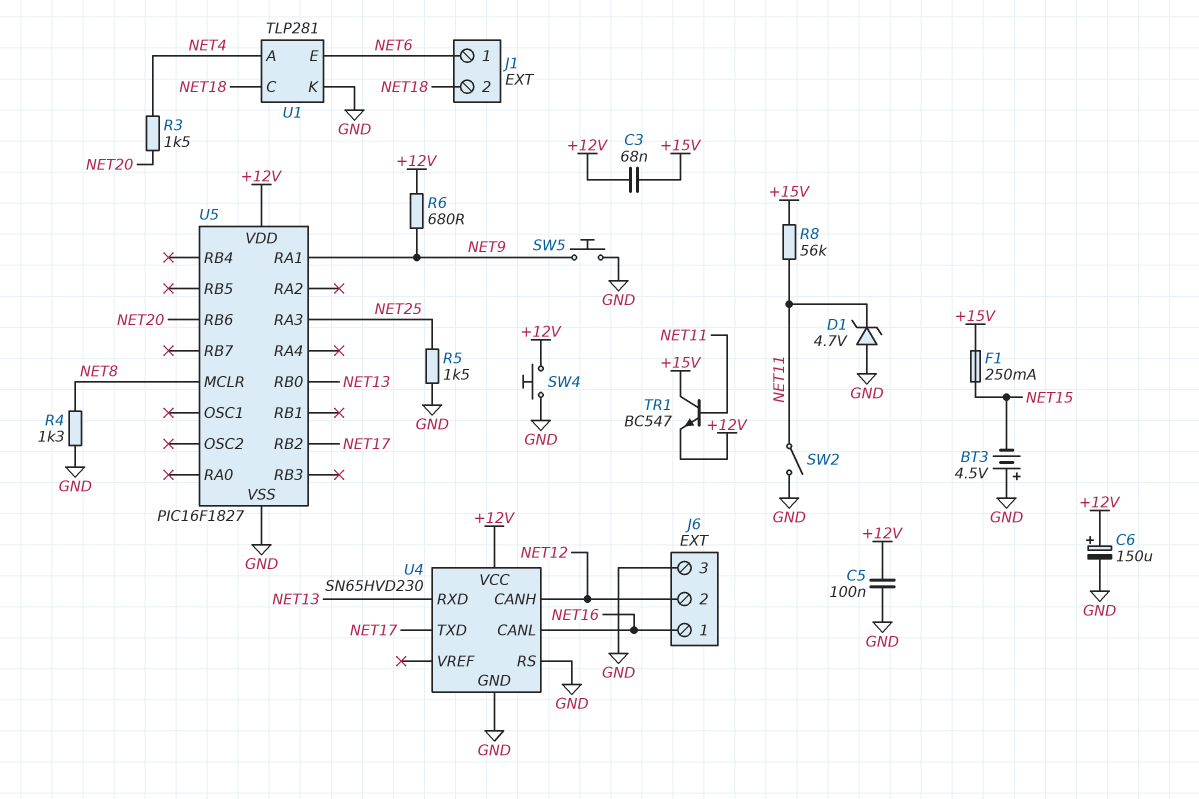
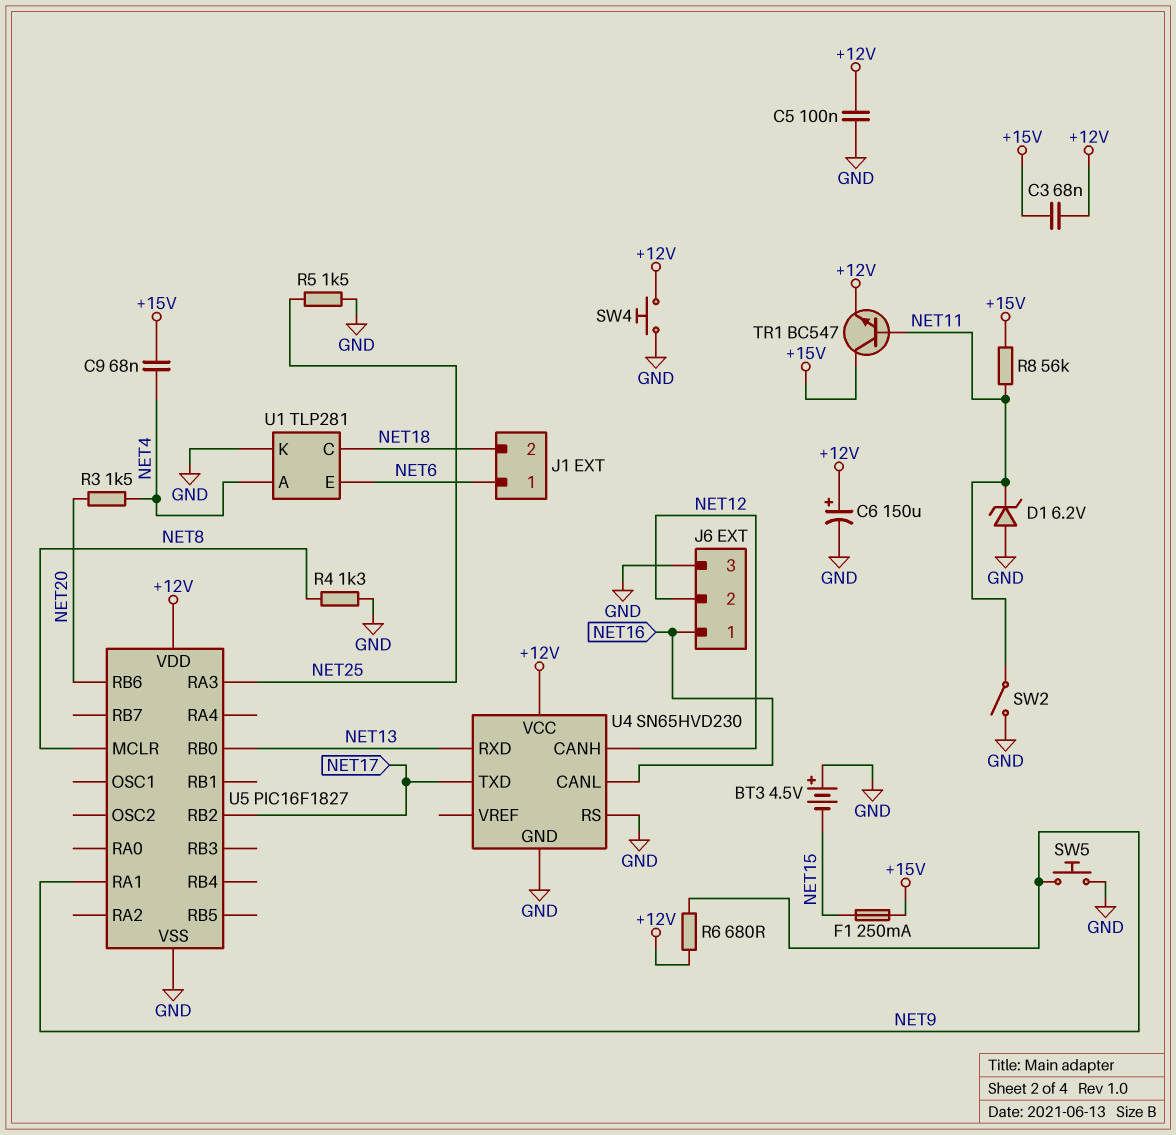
C9: none -> 68nF (+15V, NET4)
D1: zener 4.7V (A GND, K NET11) -> zener 6.2V (A GND, K NET11)

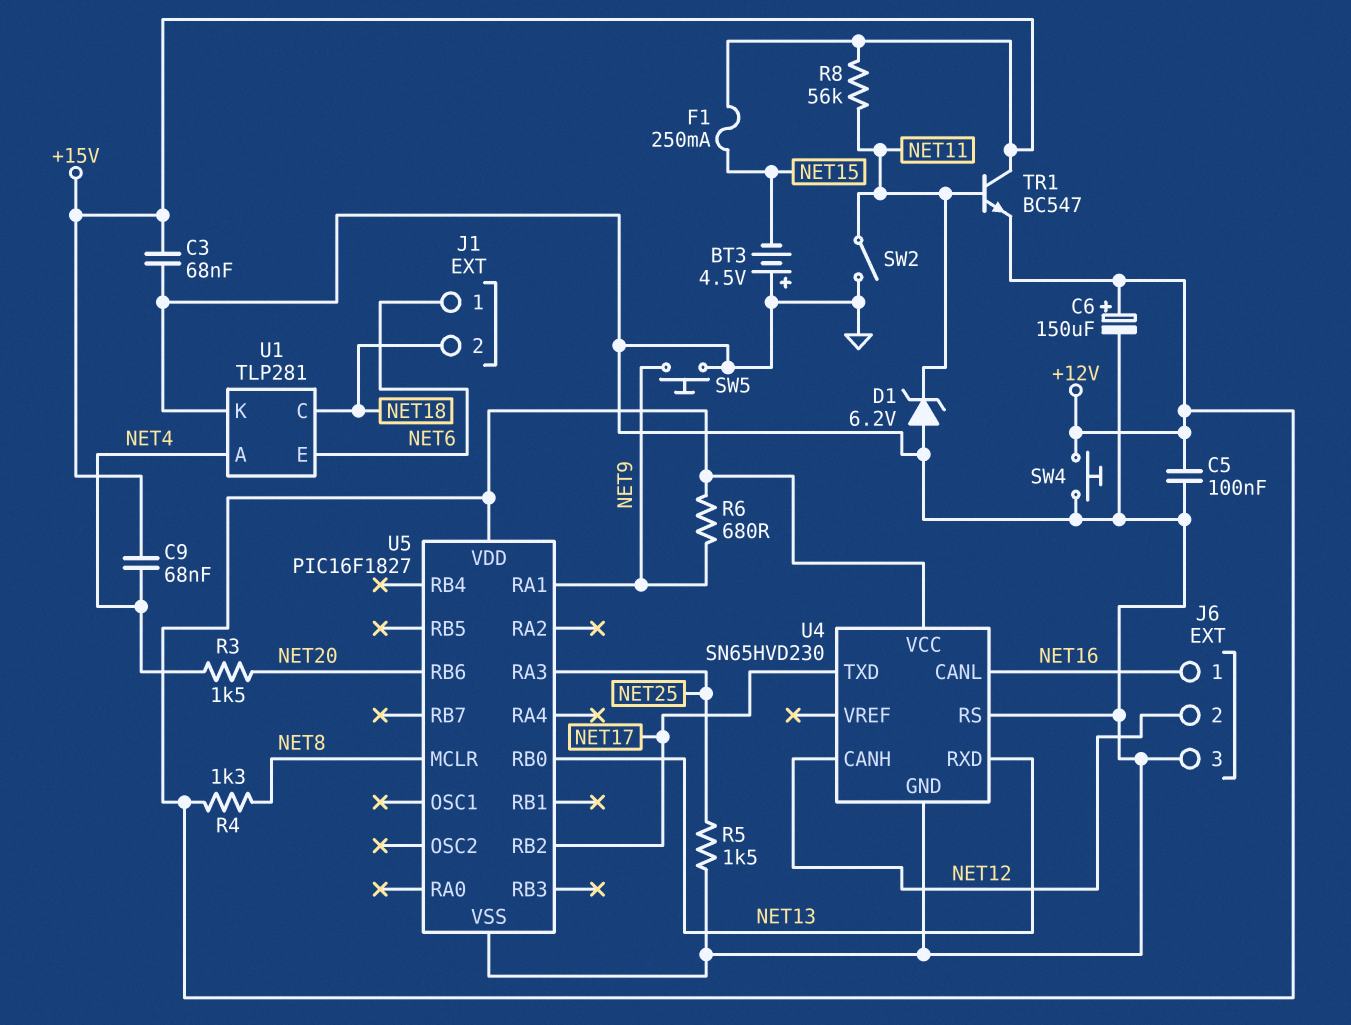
C3: 68nF (+12V, +15V) -> 68nF (+15V, GND)
R4: 1.3k (GND, NET8) -> 1.3k (+12V, NET8)

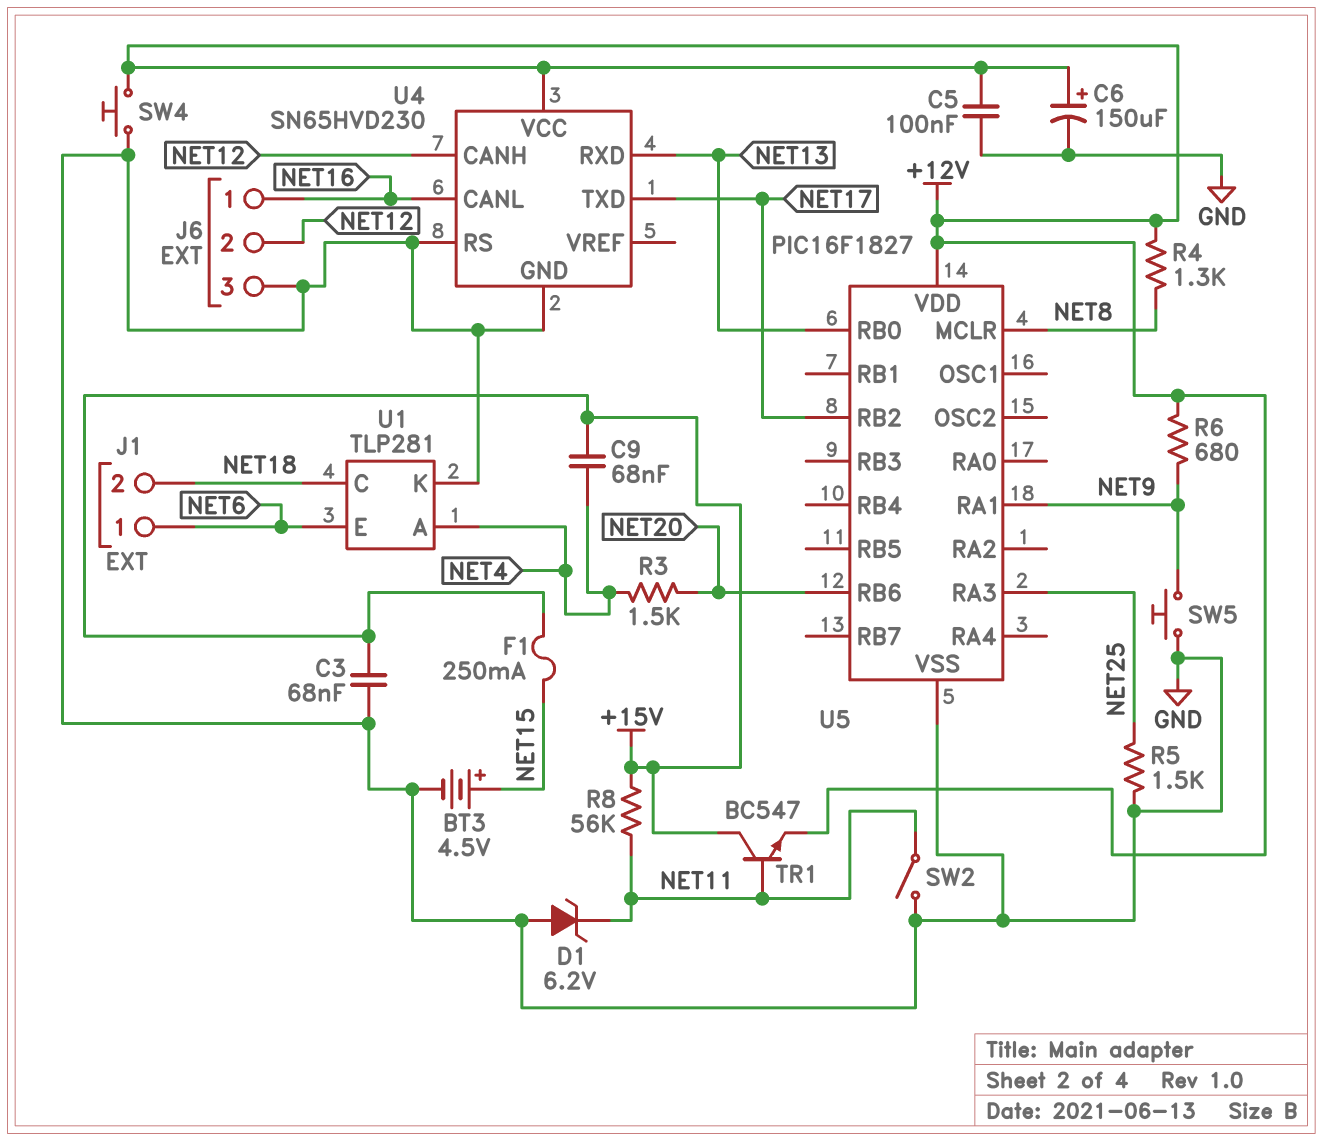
BT3: 4.5V (plus GND, minus NET15) -> 4.5V (plus NET15, minus GND)

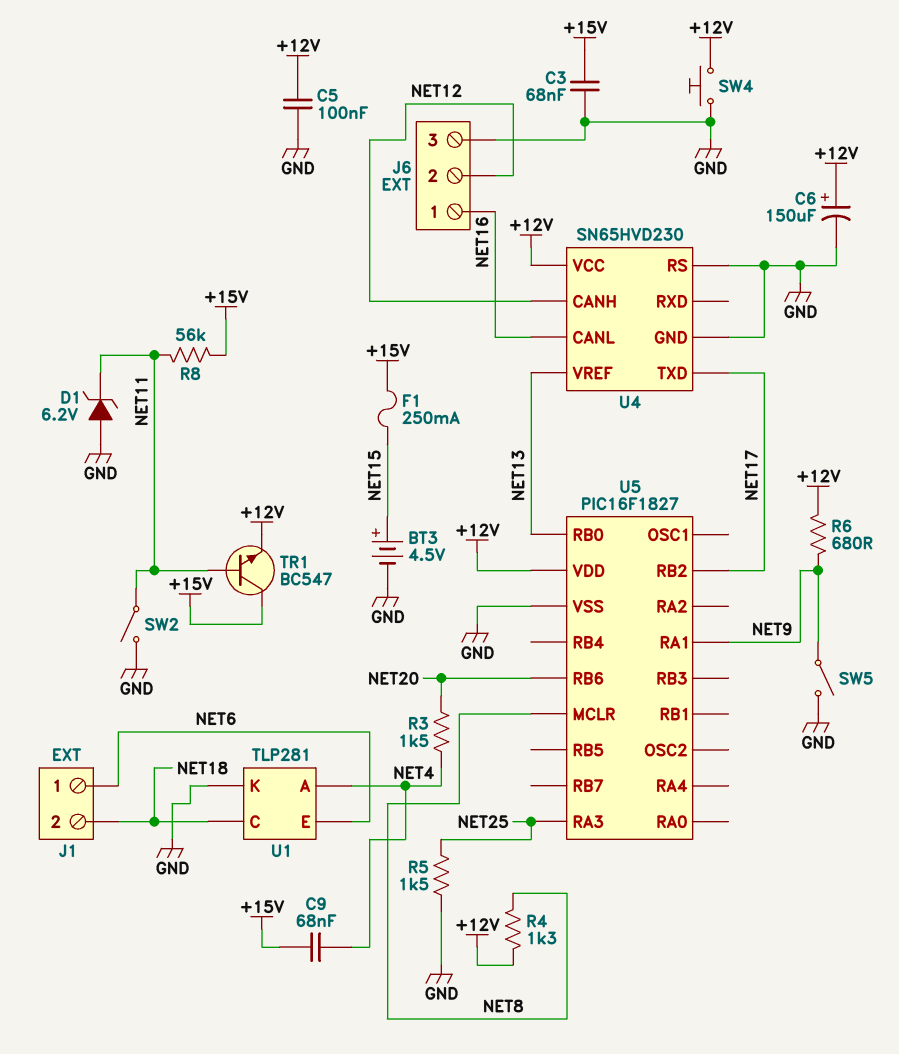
SW5: button (GND, NET9) -> switch (GND, NET9)
U4 pin RXD: NET13 -> none
U4 pin VREF: none -> NET13

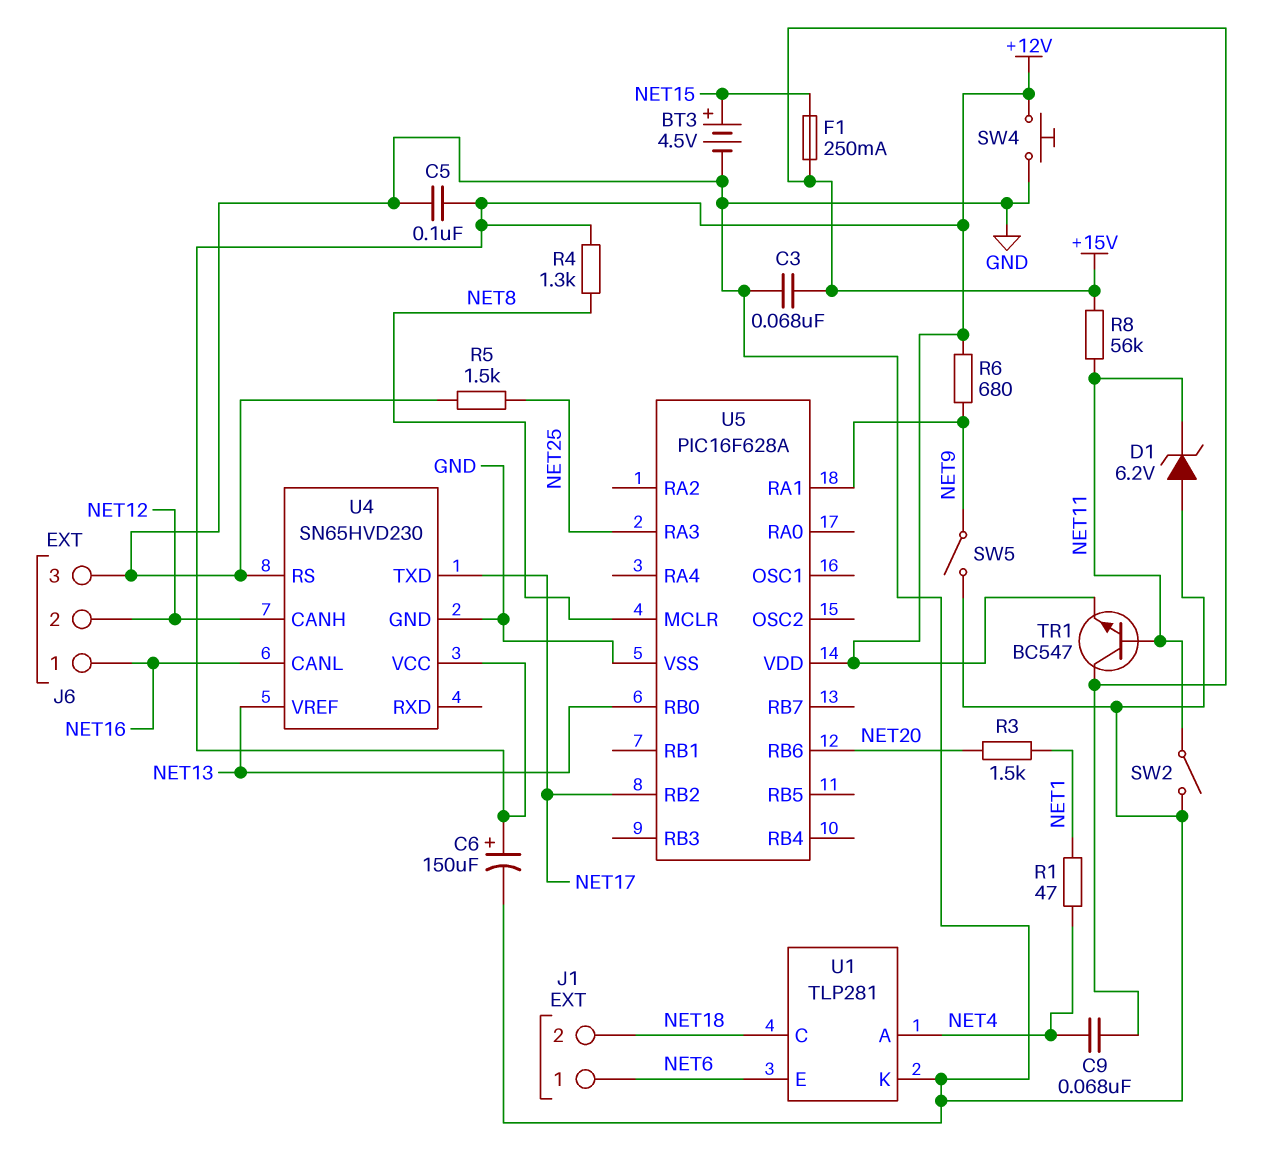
R1: none -> 47 (NET1, NET4)
R3: 1.5k (NET4, NET20) -> 1.5k (NET1, NET20)
U5: PIC16F1827 -> PIC16F628A

